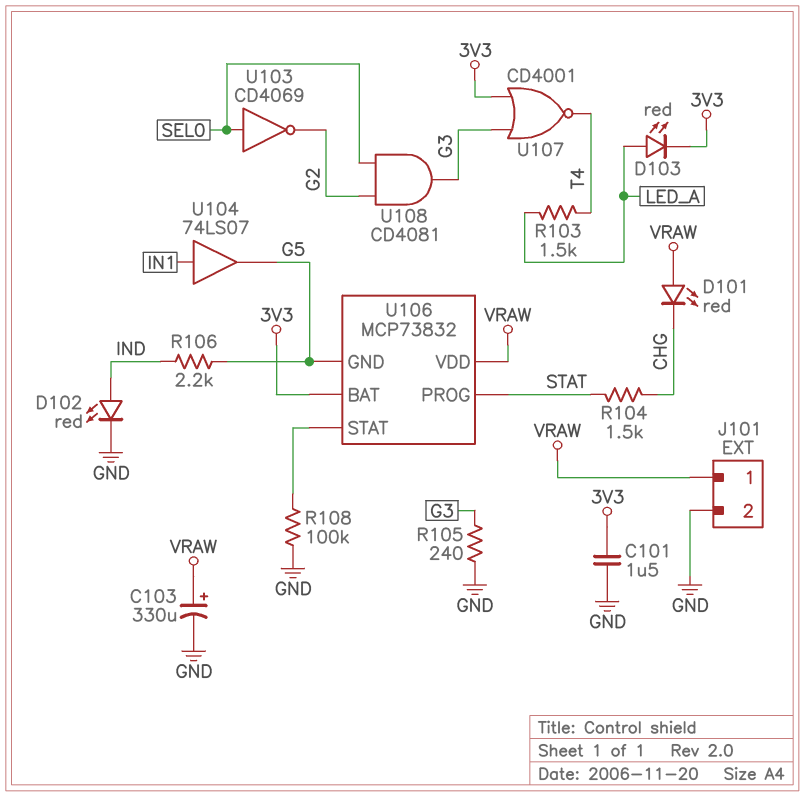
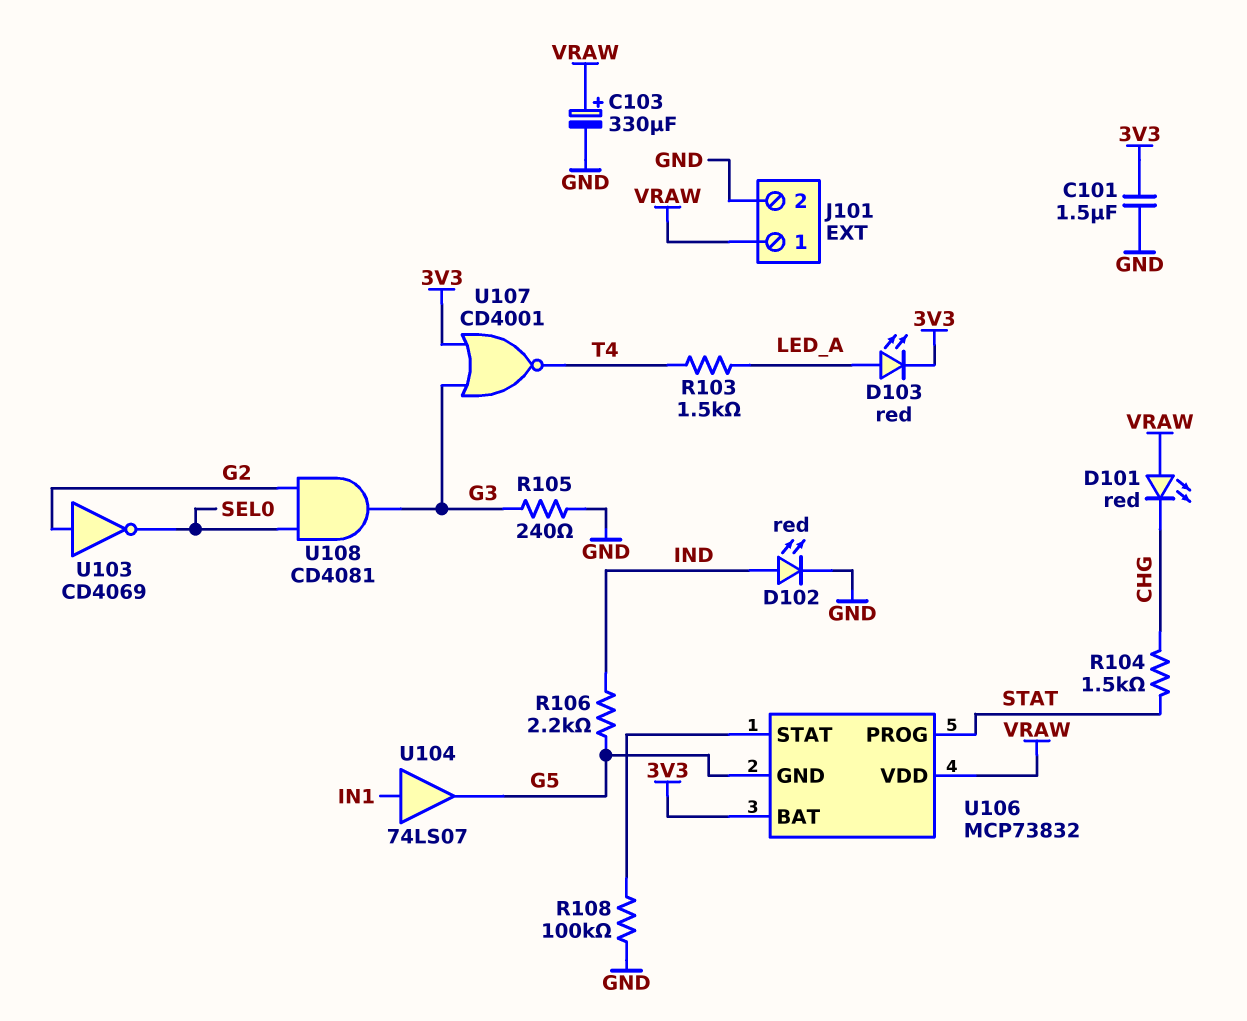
U103: NOT CD4069 (in SEL0, out G2) -> NOT CD4069 (in G2, out SEL0)

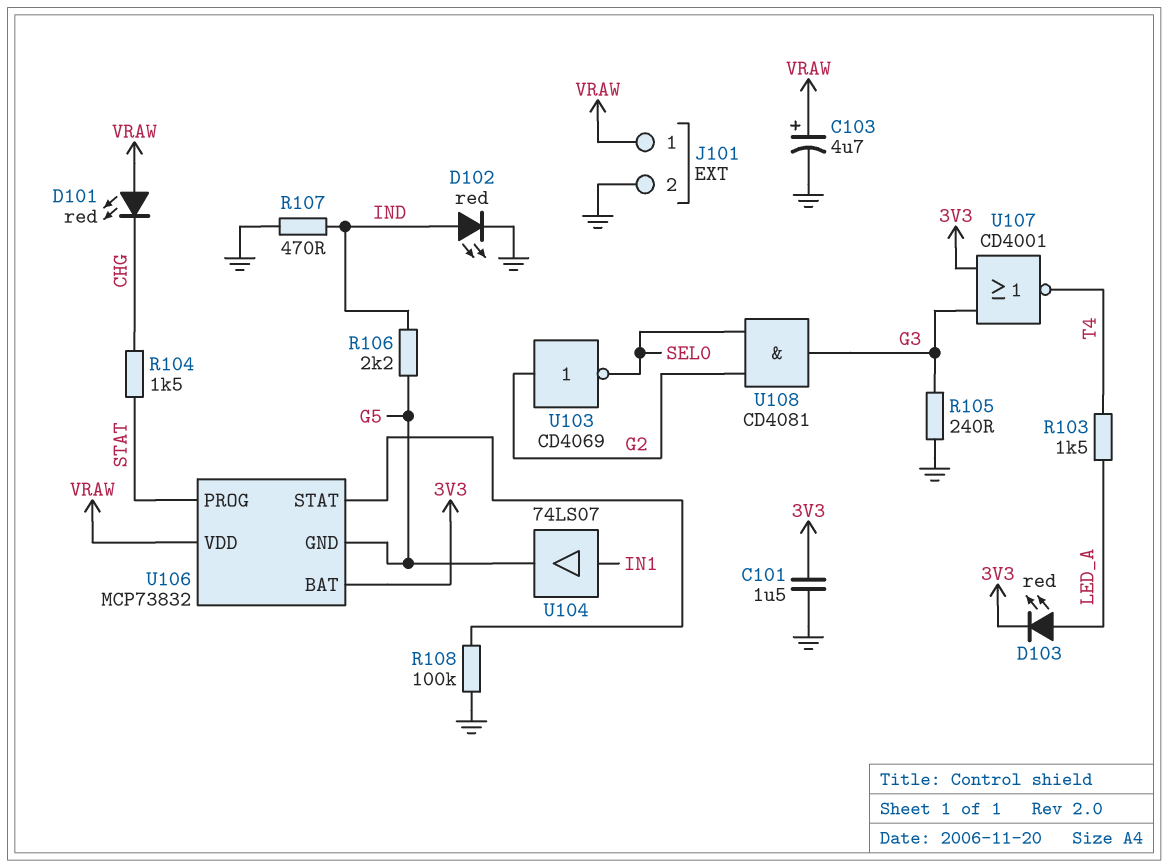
C103: 330uF (plus VRAW, minus GND) -> 4.7uF (plus VRAW, minus GND)
R107: none -> 470 (GND, IND)

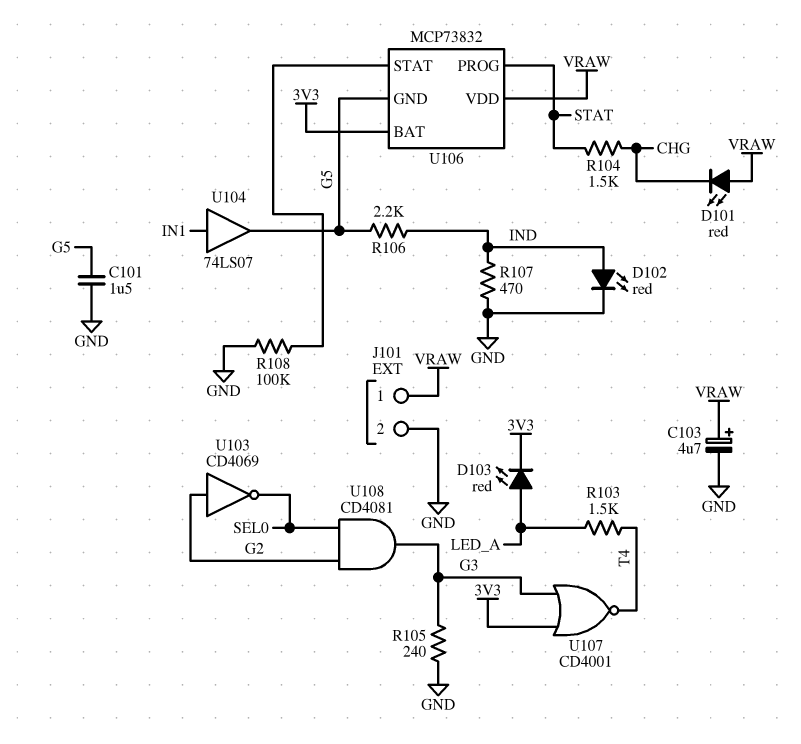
C101: 1.5uF (3V3, GND) -> 1.5uF (G5, GND)

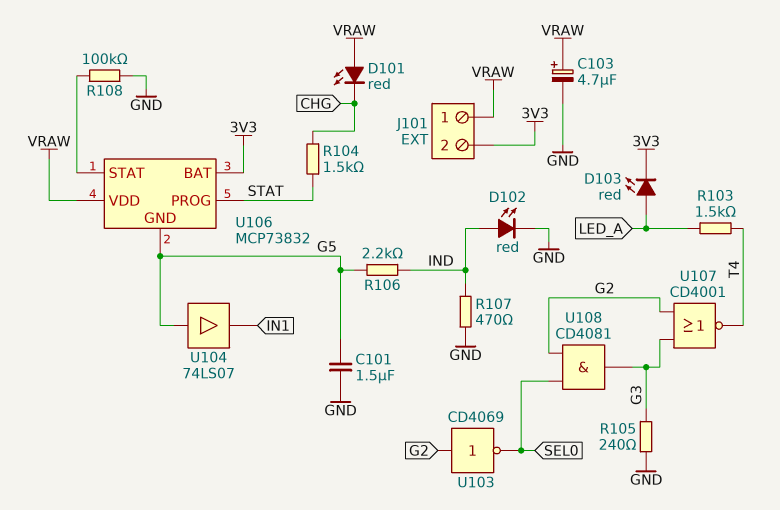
J101 pin 2: GND -> 3V3
U104: buffer 74LS07 (in IN1, out G5) -> buffer 74LS07 (in G5, out IN1)
U107: NOR CD4001 (in 3V3, in G3, out T4) -> NOR CD4001 (in G2, in G3, out T4)

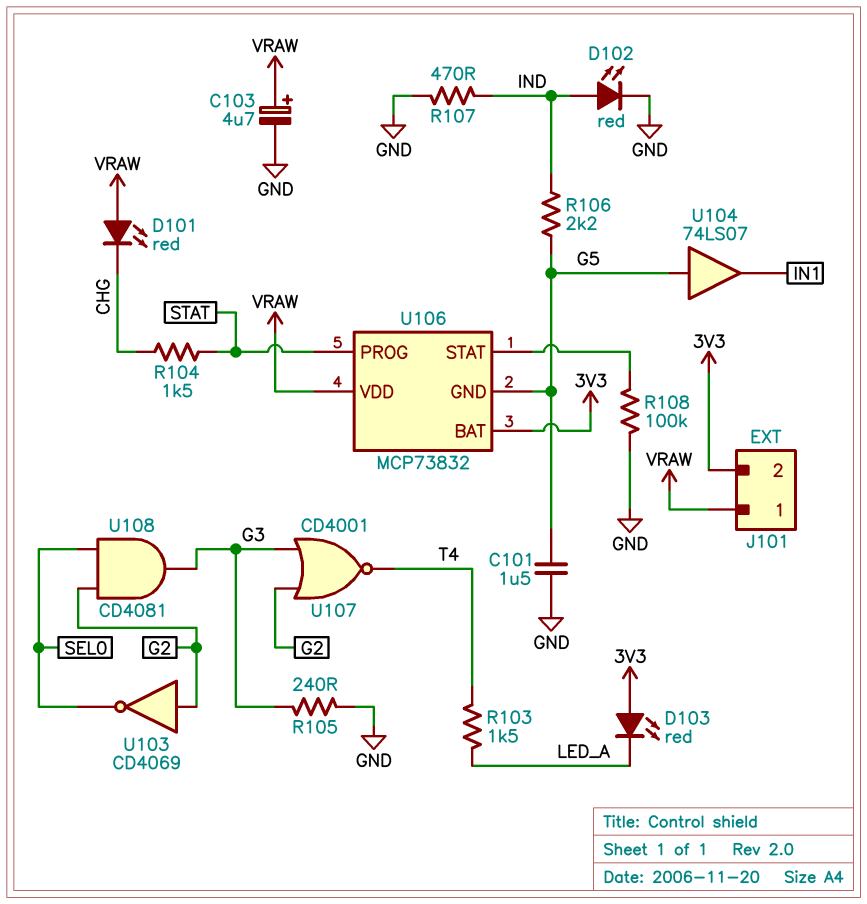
D103: LED red (A LED_A, K 3V3) -> LED red (A 3V3, K LED_A)

